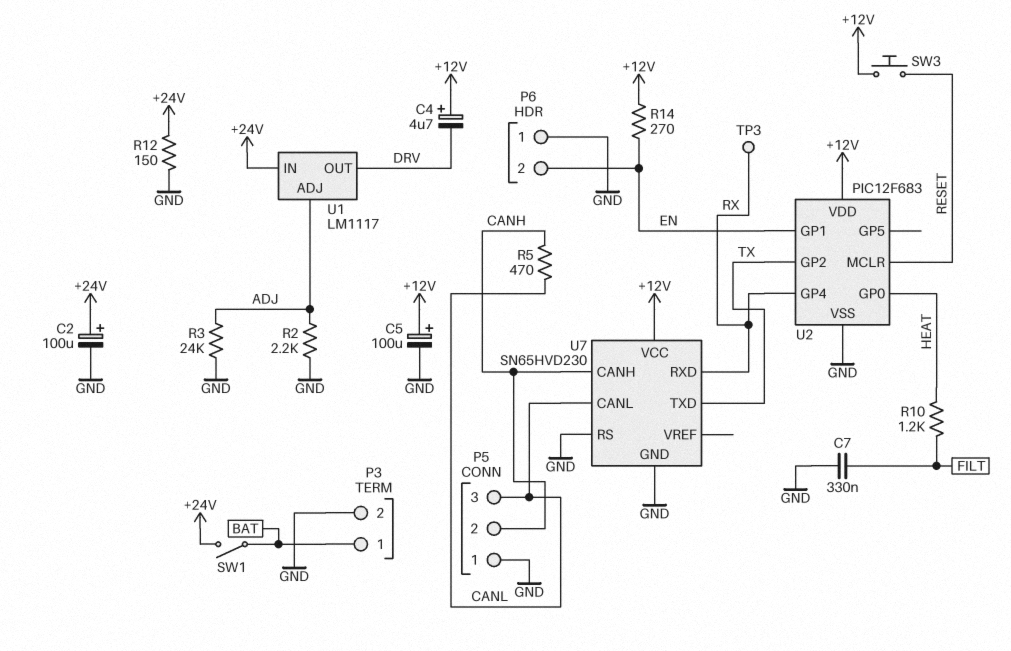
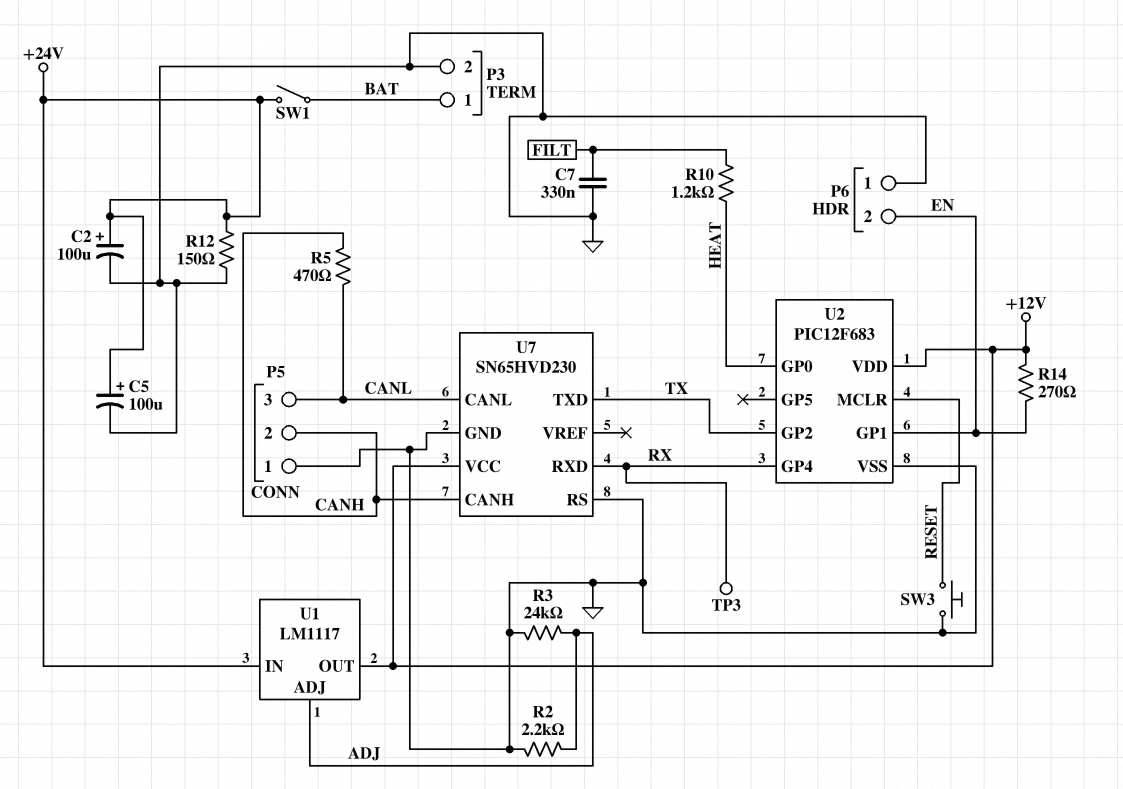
C4: 4.7uF (plus +12V, minus DRV) -> none
C5: 100uF (plus +12V, minus GND) -> 100uF (plus +24V, minus GND)
SW3: button (+12V, RESET) -> button (GND, RESET)
U1 pin OUT: DRV -> +12V

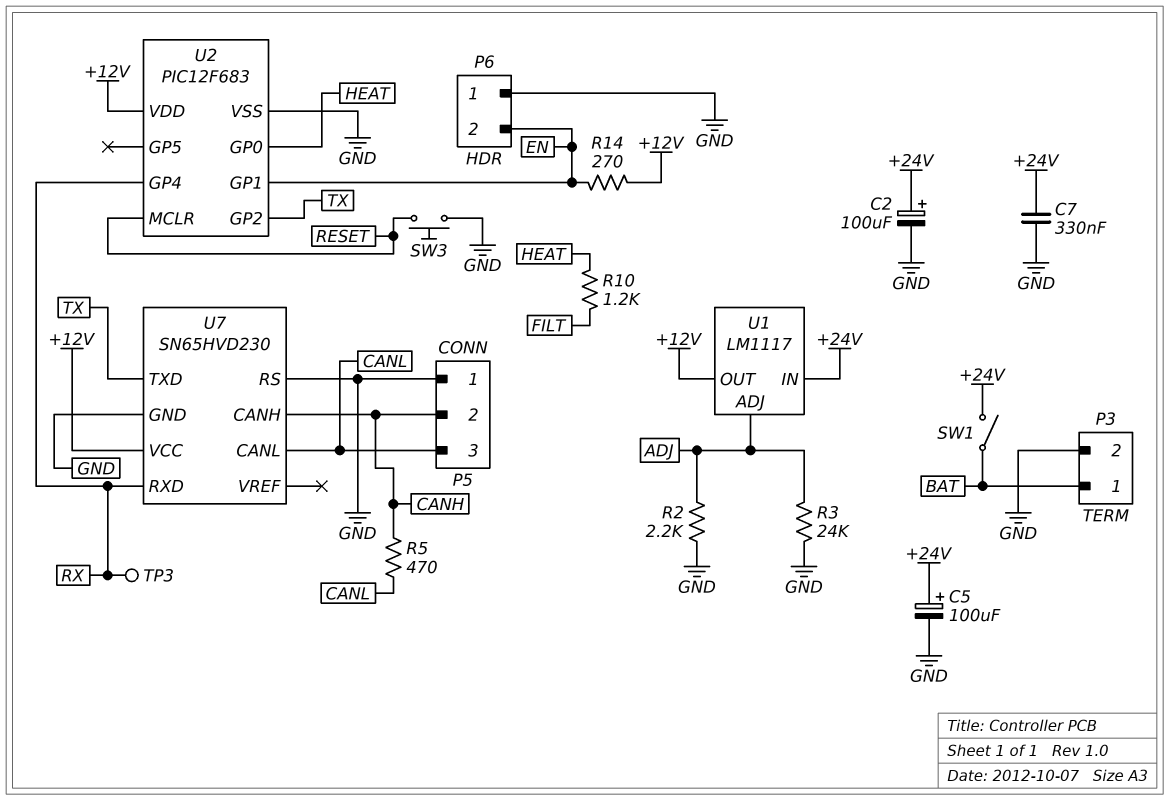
C7: 330nF (FILT, GND) -> 330nF (+24V, GND)
R12: 150 (+24V, GND) -> none

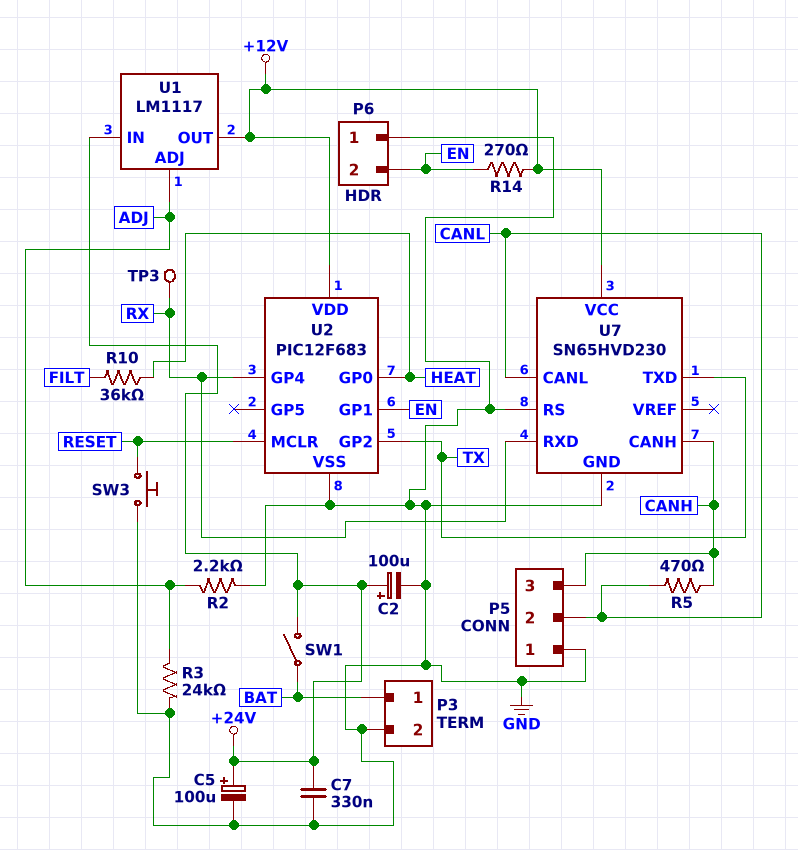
P5 pin 2: CANH -> CANL
P5 pin 3: CANL -> CANH
R10: 1.2k (FILT, HEAT) -> 36k (FILT, HEAT)

